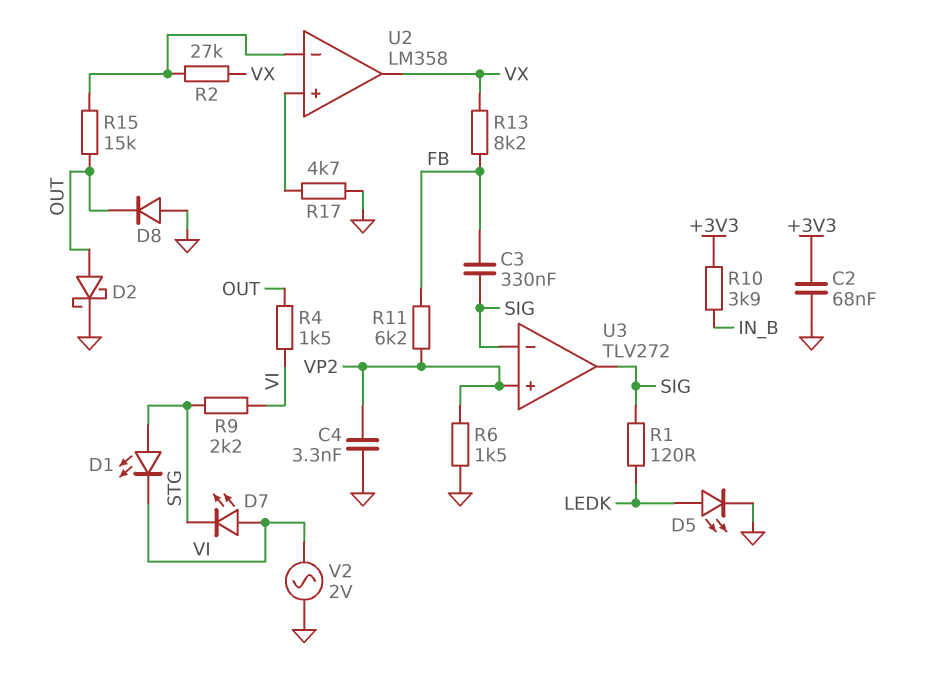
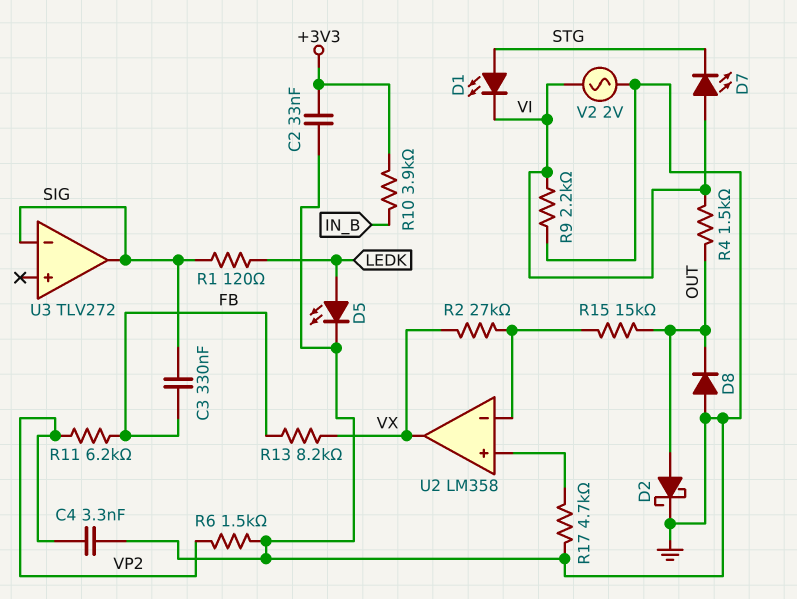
C2: 68nF (+3V3, GND) -> 33nF (+3V3, GND)
R9: 2.2k (STG, VI) -> 2.2k (GND, VI)
U3 pin in+: VP2 -> none

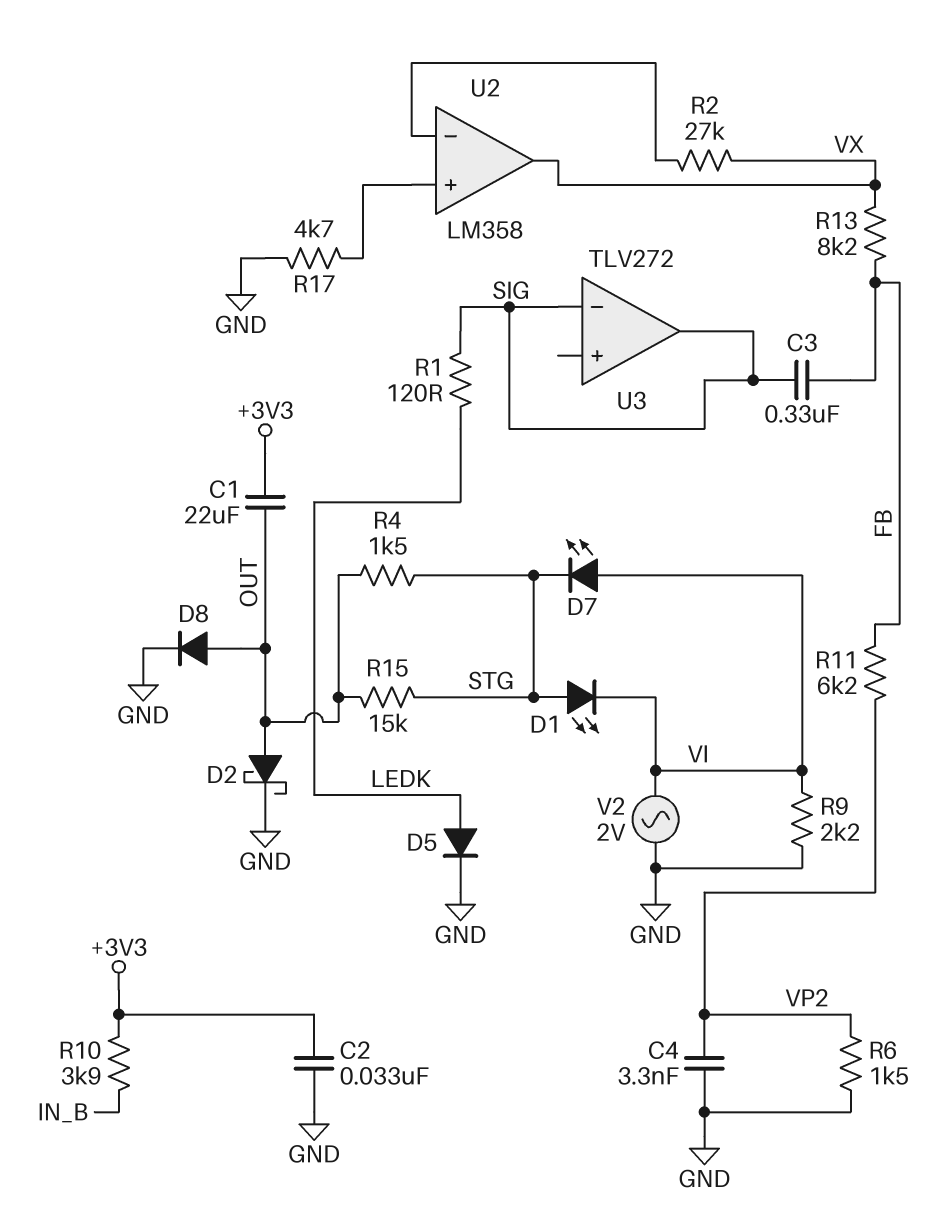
C1: none -> 22uF (+3V3, OUT)
D5: LED (A LEDK, K GND) -> diode (A LEDK, K GND)
D8: diode (A GND, K OUT) -> diode (A OUT, K GND)
R4: 1.5k (OUT, VI) -> 1.5k (OUT, STG)
R15: 15k (OUT, U2/in-) -> 15k (OUT, STG)

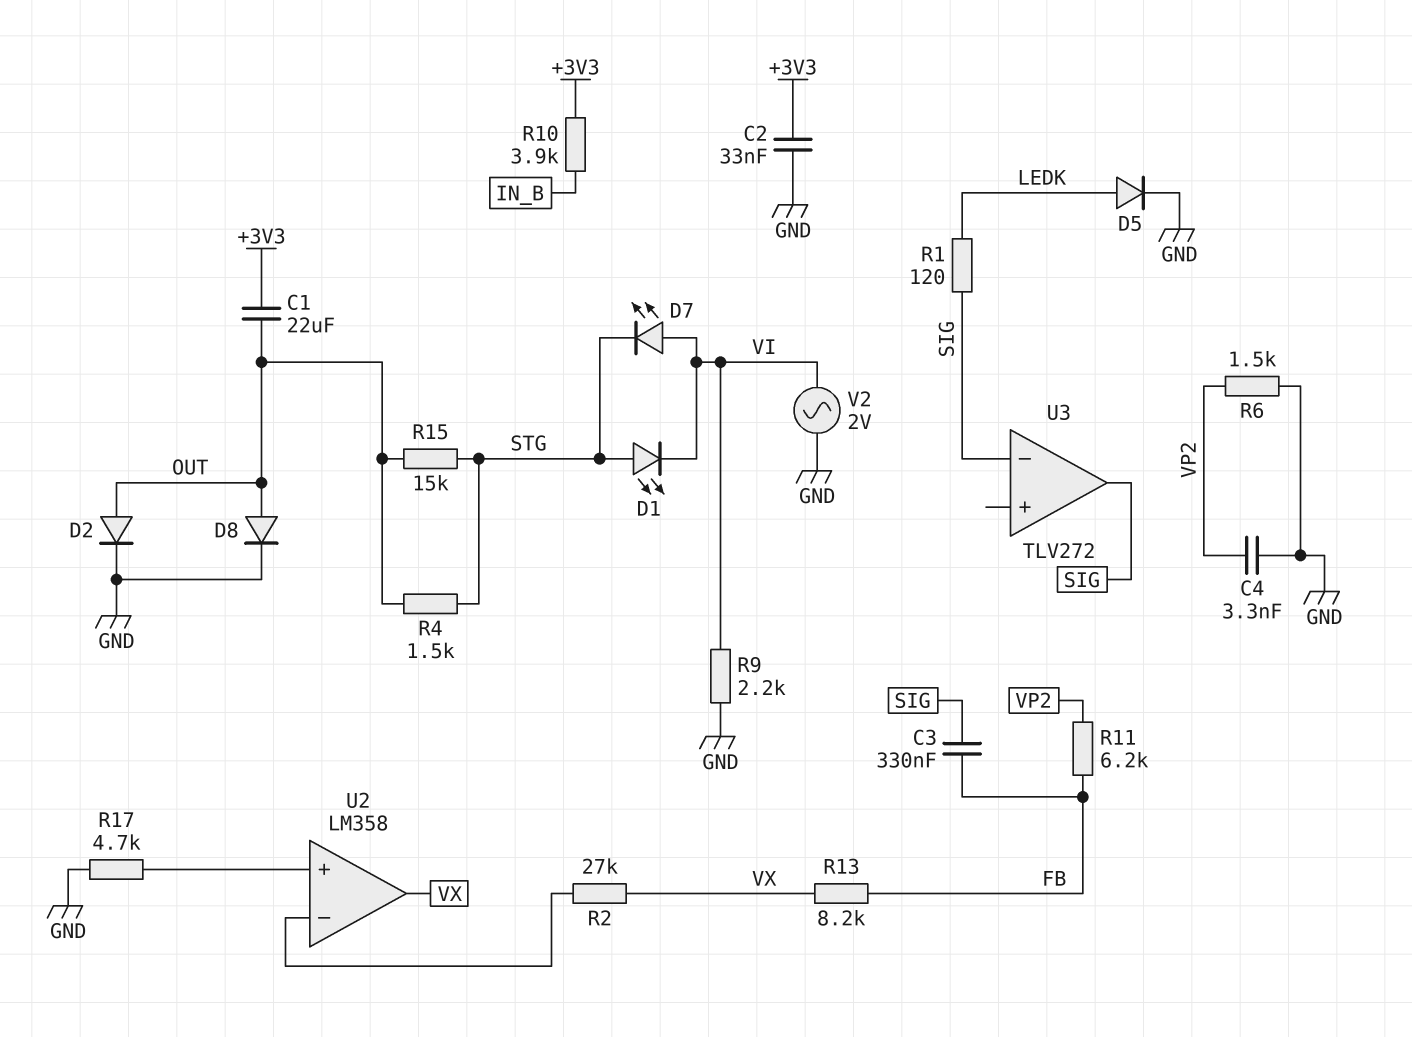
D2: schottky (A OUT, K GND) -> diode (A OUT, K GND)

